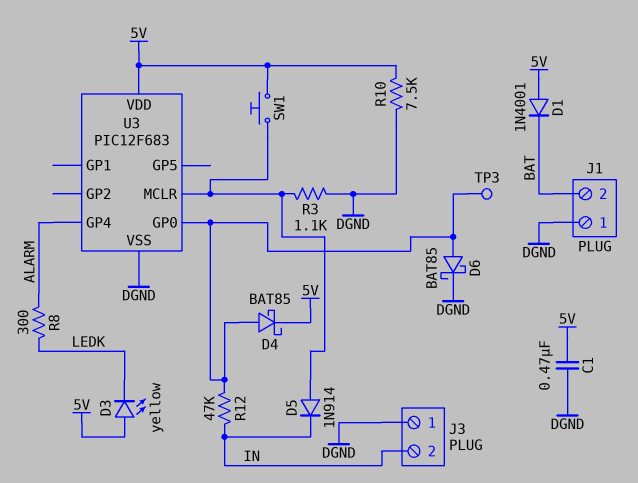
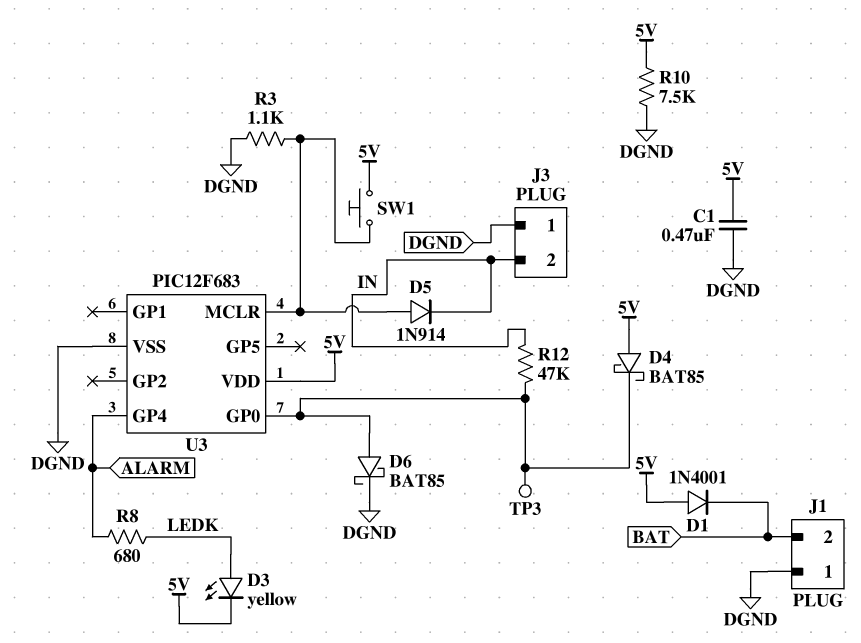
D3: LED yellow (A 5V, K LEDK) -> LED yellow (A LEDK, K 5V)
D4: schottky BAT85 (A U3/GP0, K 5V) -> schottky BAT85 (A 5V, K U3/GP0)
R8: 300 (ALARM, LEDK) -> 680 (ALARM, LEDK)

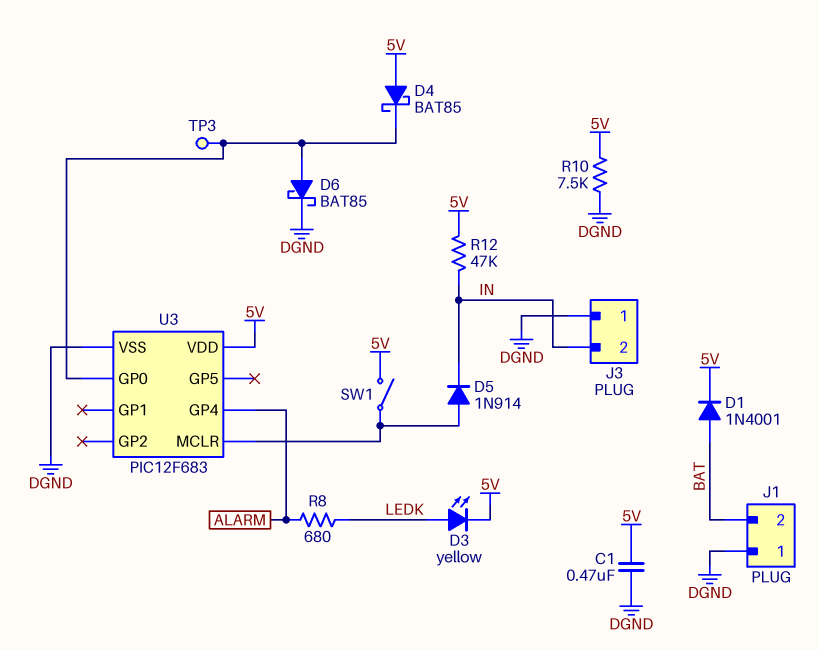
D1: diode 1N4001 (A 5V, K BAT) -> diode 1N4001 (A BAT, K 5V)
R3: 1.1k (DGND, U3/MCLR) -> none
R12: 47k (IN, U3/GP0) -> 47k (5V, IN)
SW1: button (5V, U3/MCLR) -> switch (5V, U3/MCLR)

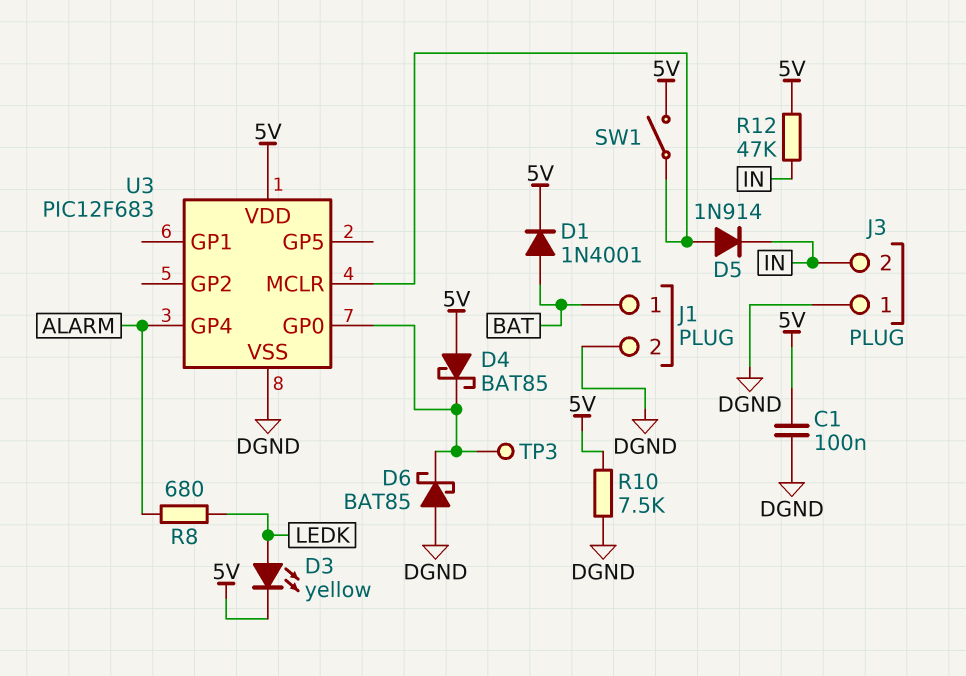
C1: 470nF (5V, DGND) -> 100nF (5V, DGND)
D6: schottky BAT85 (A U3/GP0, K DGND) -> schottky BAT85 (A DGND, K U3/GP0)
J1 pin 1: DGND -> BAT
J1 pin 2: BAT -> DGND

